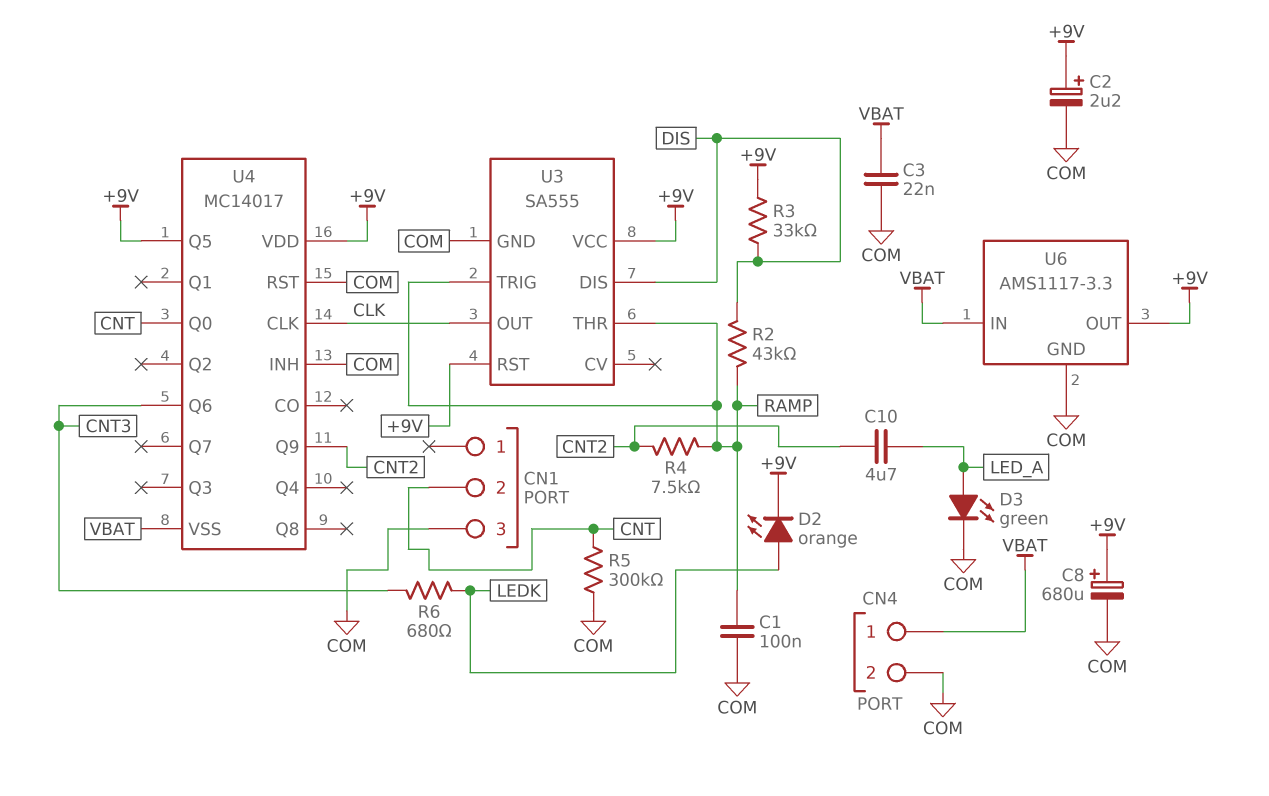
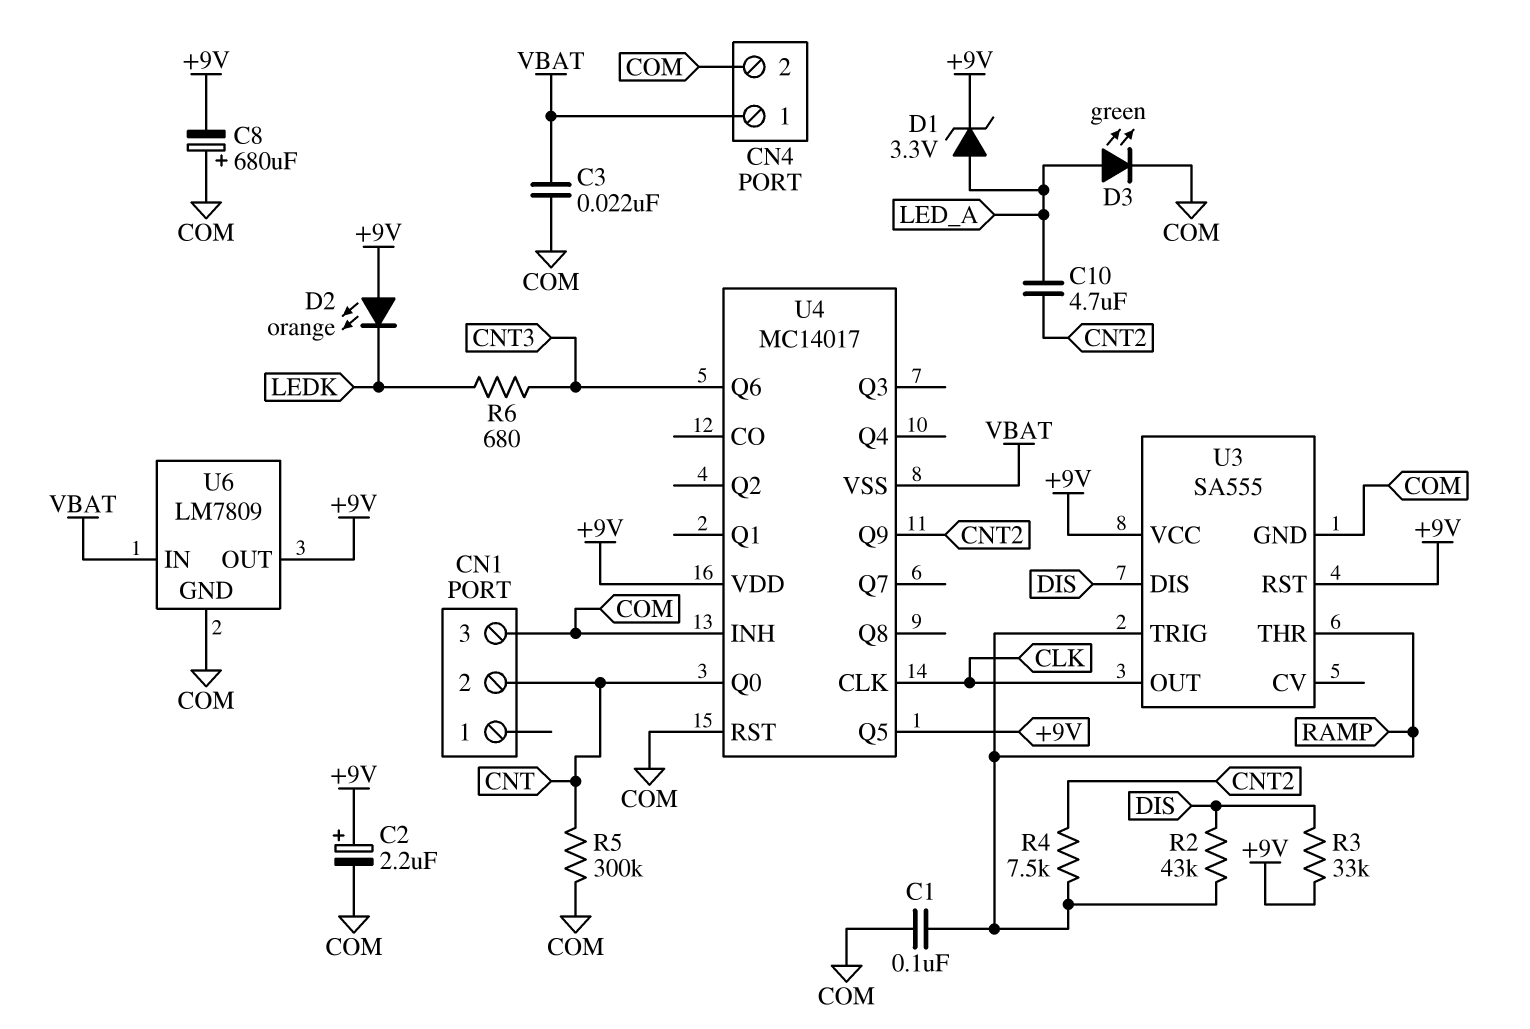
C8: 680uF (plus +9V, minus COM) -> 680uF (plus COM, minus +9V)
D1: none -> zener 3.3V (A LED_A, K +9V)
D2: LED orange (A LEDK, K +9V) -> LED orange (A +9V, K LEDK)
U6: AMS1117-3.3 -> LM7809

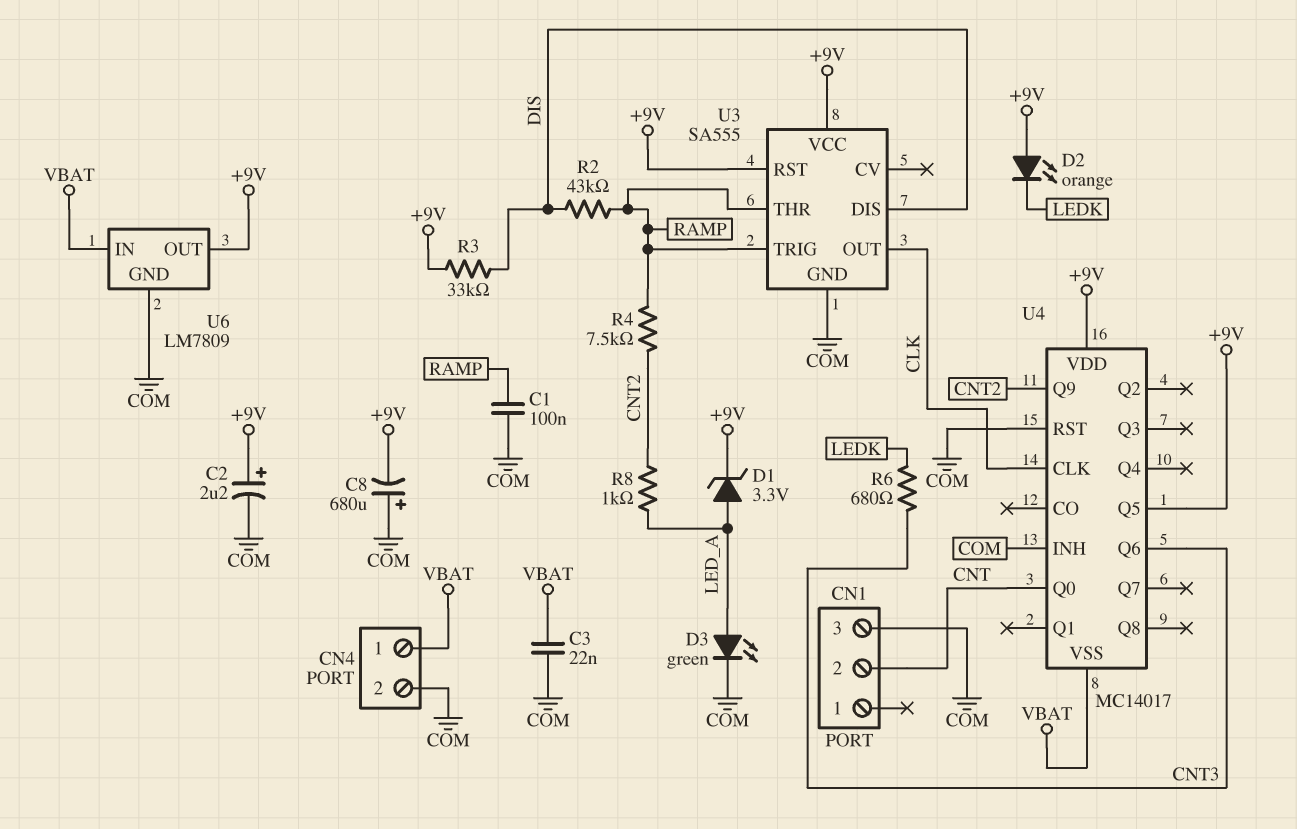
C10: 4.7uF (CNT2, LED_A) -> none
R5: 300k (CNT, COM) -> none
R8: none -> 1k (CNT2, LED_A)

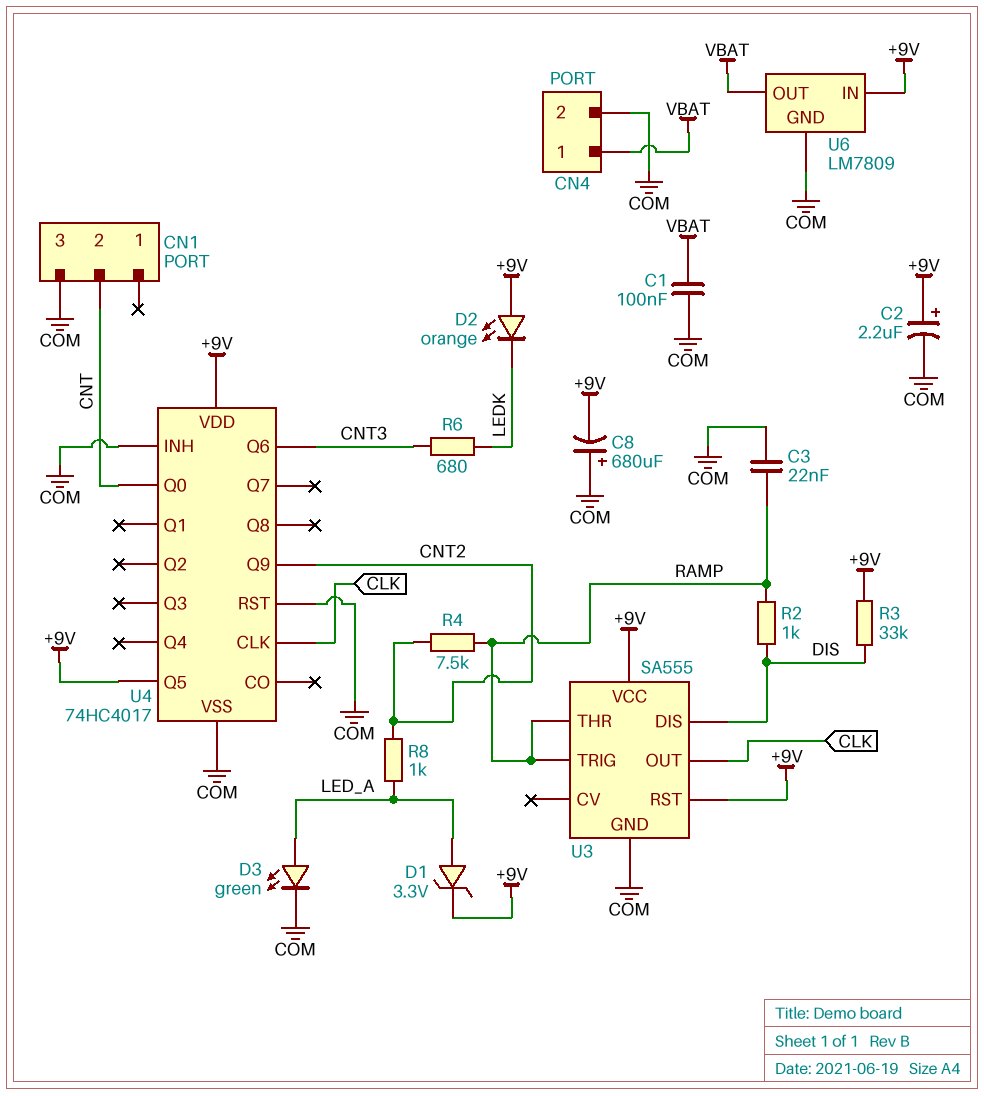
C1: 100nF (COM, RAMP) -> 100nF (COM, VBAT)
C3: 22nF (COM, VBAT) -> 22nF (COM, RAMP)
R2: 43k (DIS, RAMP) -> 1k (DIS, RAMP)
U4: MC14017 -> 74HC4017
U4 pin VSS: VBAT -> COM
U6 pin IN: VBAT -> +9V
U6 pin OUT: +9V -> VBAT

